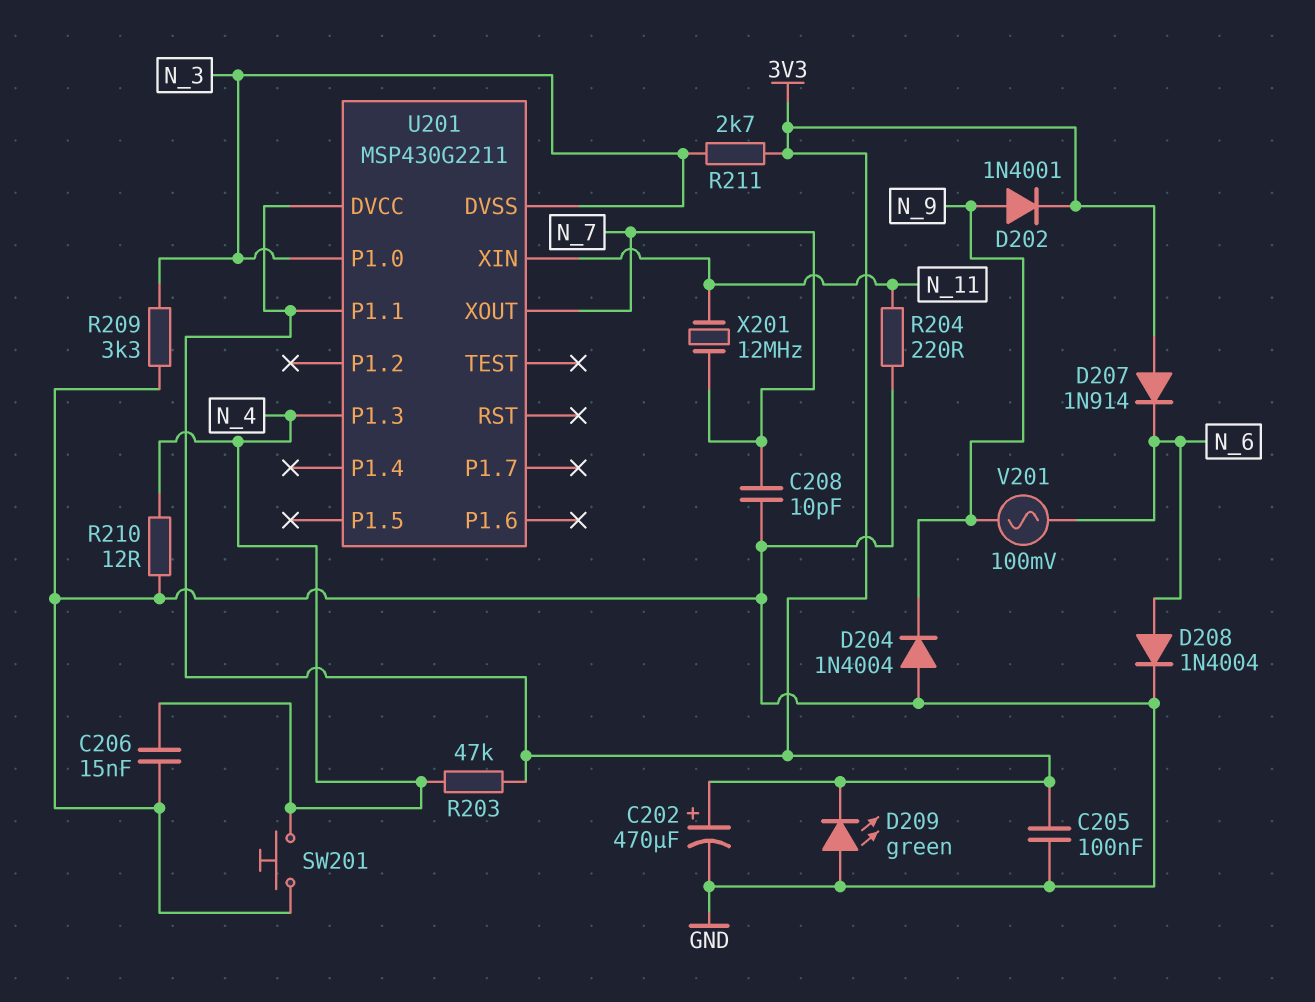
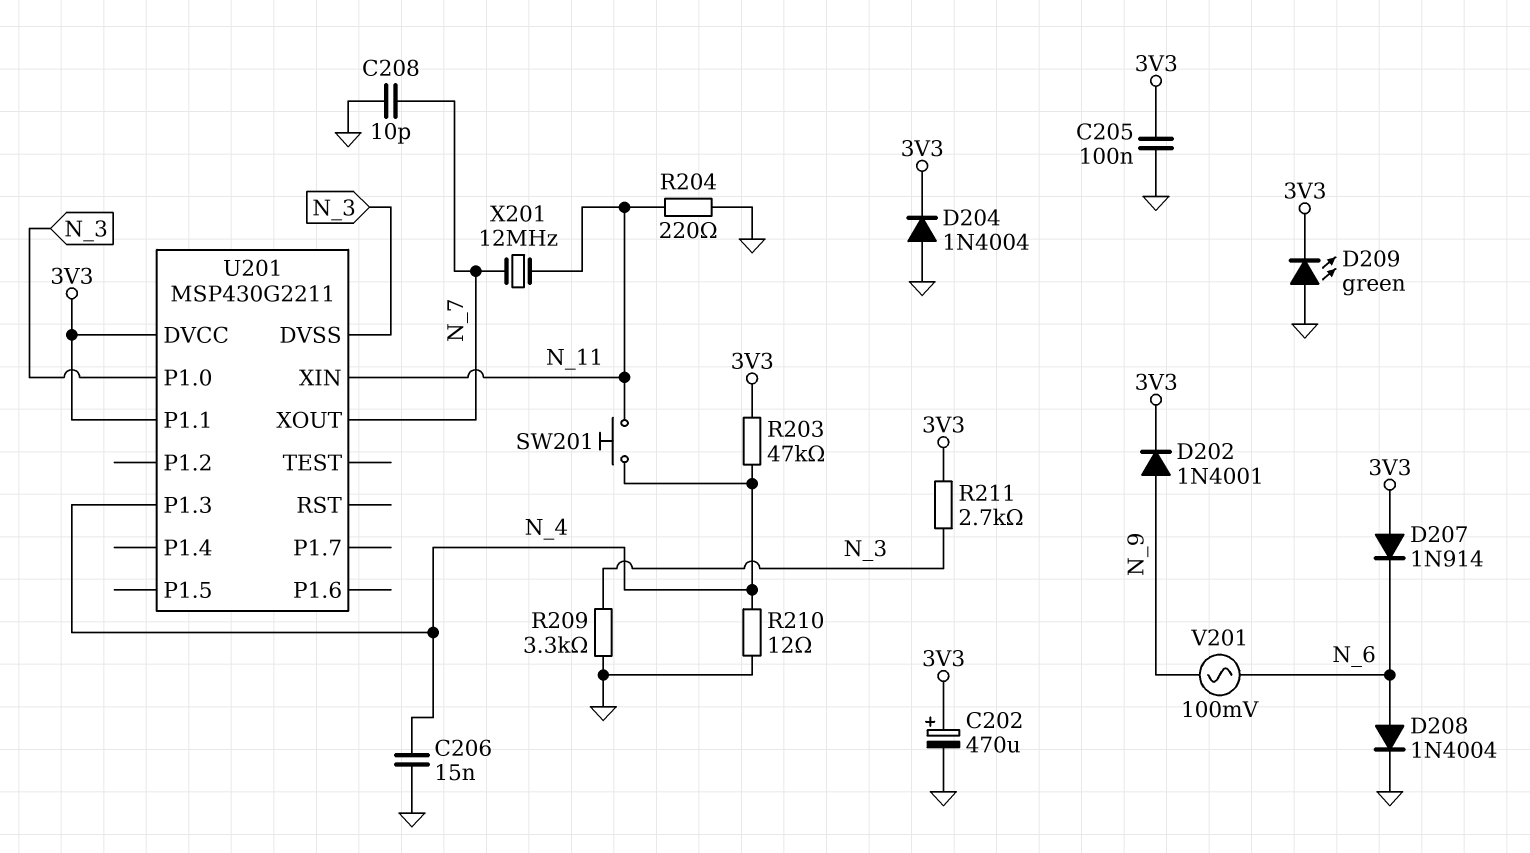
D204: diode 1N4004 (A GND, K N_9) -> diode 1N4004 (A GND, K 3V3)
SW201: button (GND, N_4) -> button (N_4, N_11)

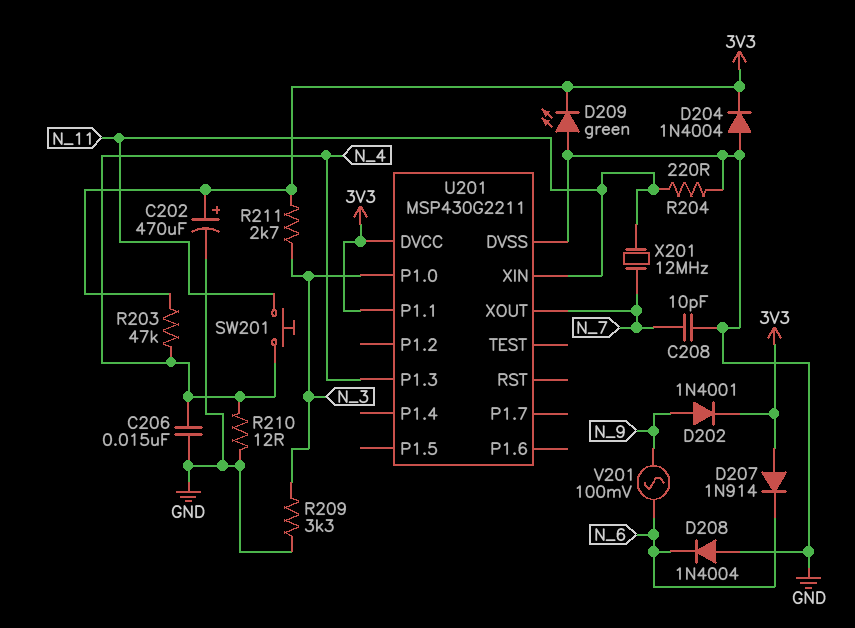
C205: 100nF (3V3, GND) -> none
D208: diode 1N4004 (A N_6, K GND) -> diode 1N4004 (A GND, K N_6)
U201 pin DVSS: N_3 -> GND

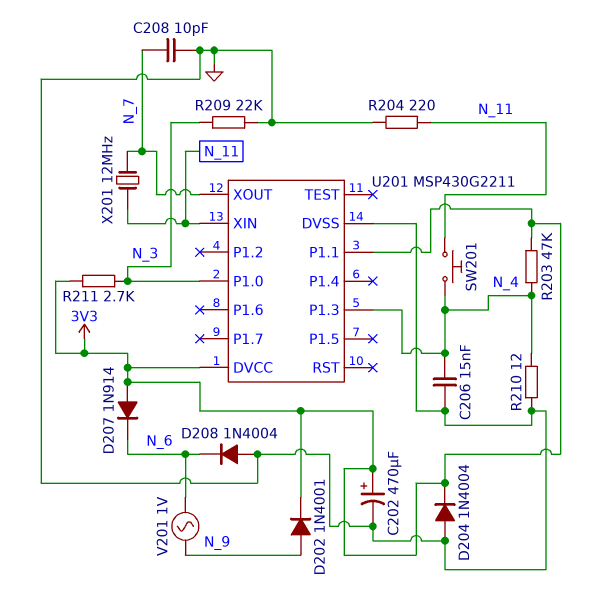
D209: LED green (A GND, K 3V3) -> none
R209: 3.3k (GND, N_3) -> 22k (GND, N_3)
V201: AC 100mV (N_6, N_9) -> AC 1V (N_6, N_9)

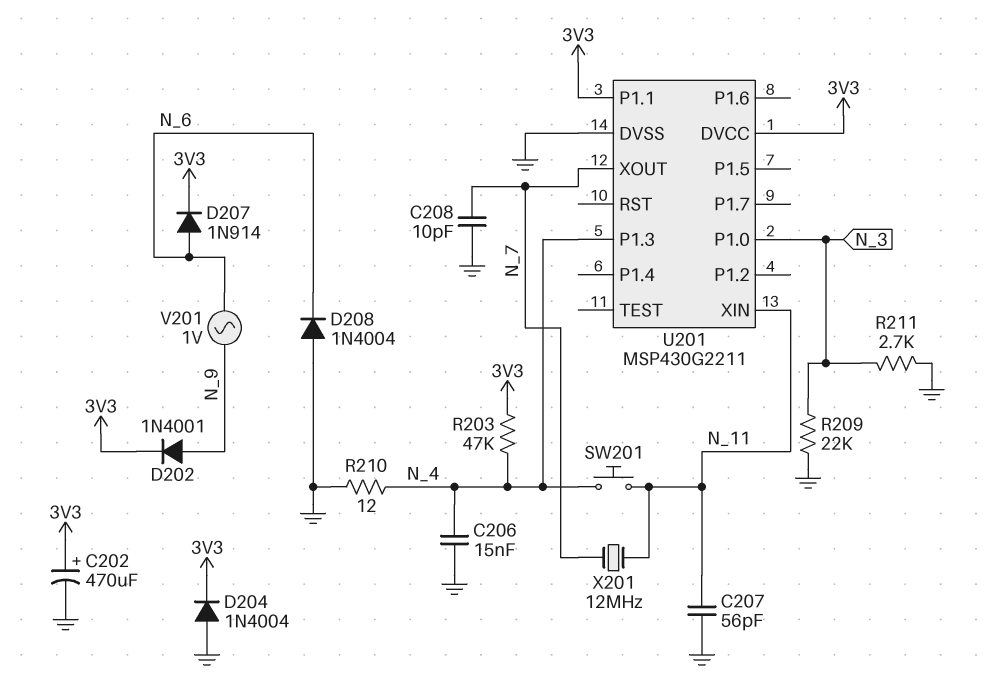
C207: none -> 56pF (GND, N_11)
D207: diode 1N914 (A 3V3, K N_6) -> diode 1N914 (A N_6, K 3V3)
R204: 220 (GND, N_11) -> none
R211: 2.7k (3V3, N_3) -> 2.7k (GND, N_3)

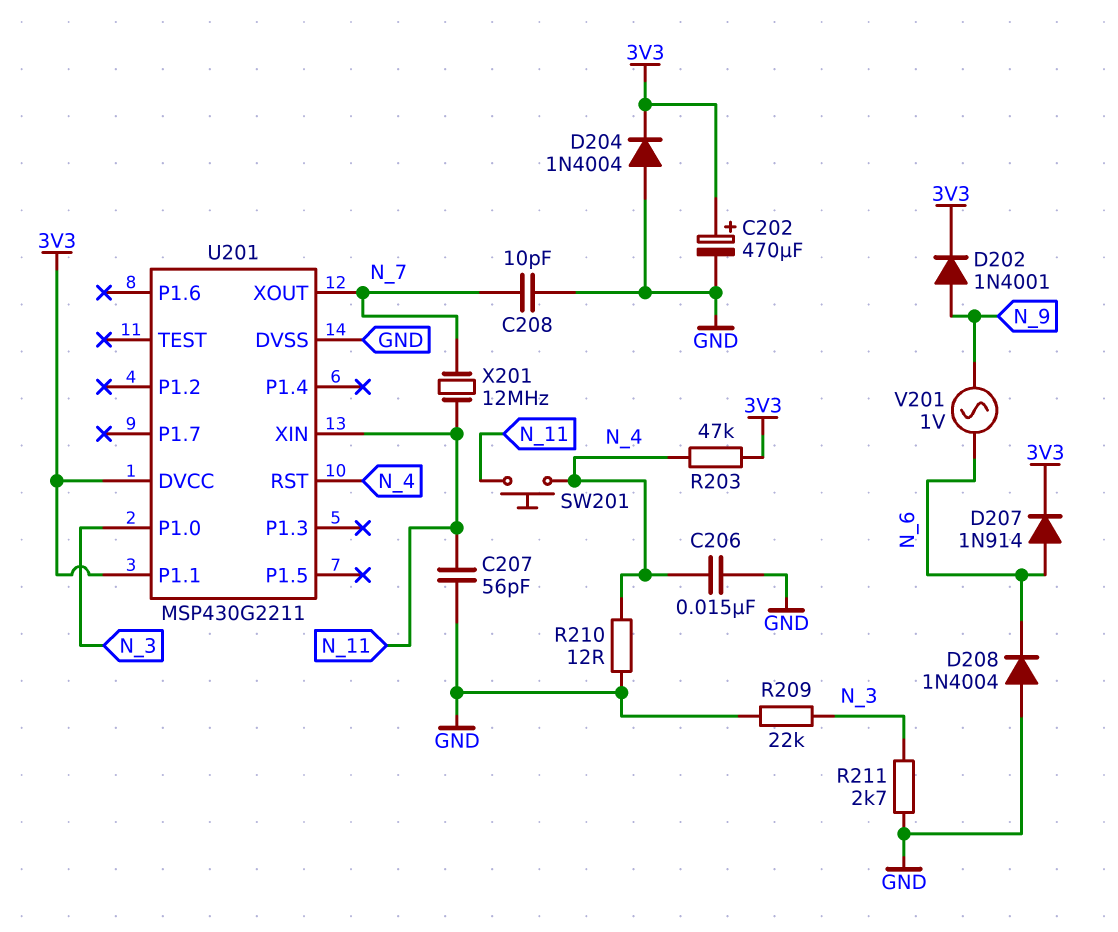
U201 pin P1.3: N_4 -> none
U201 pin RST: none -> N_4

